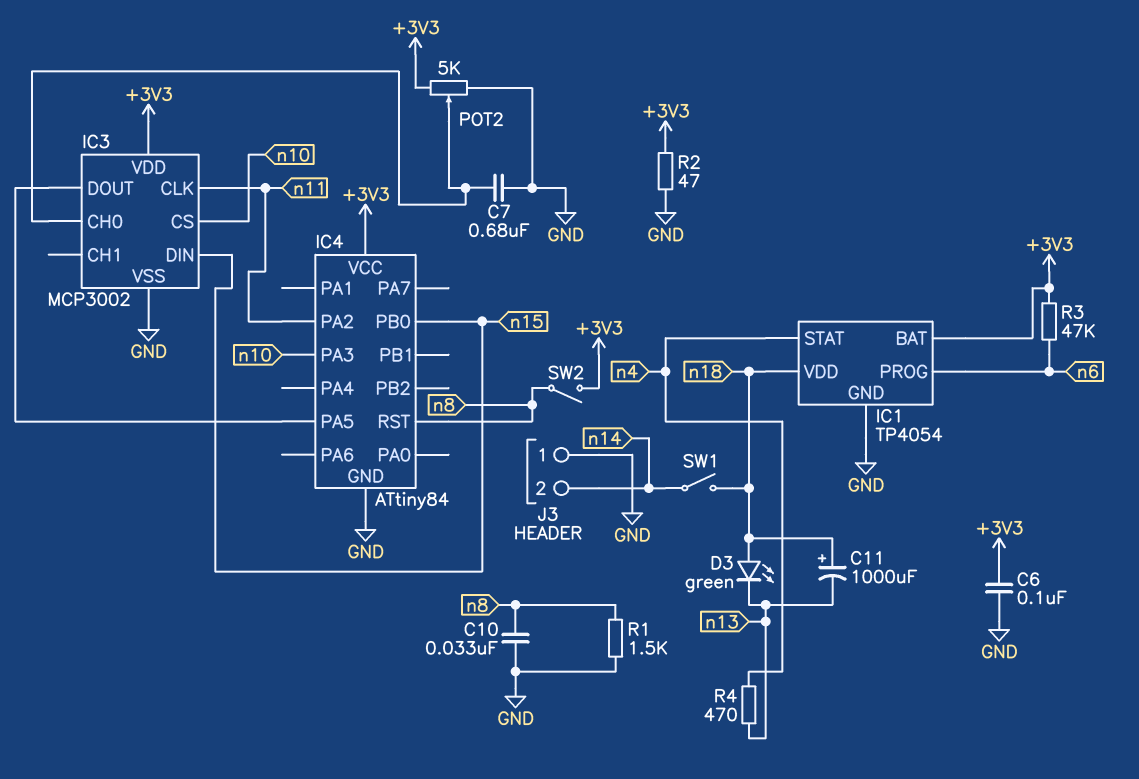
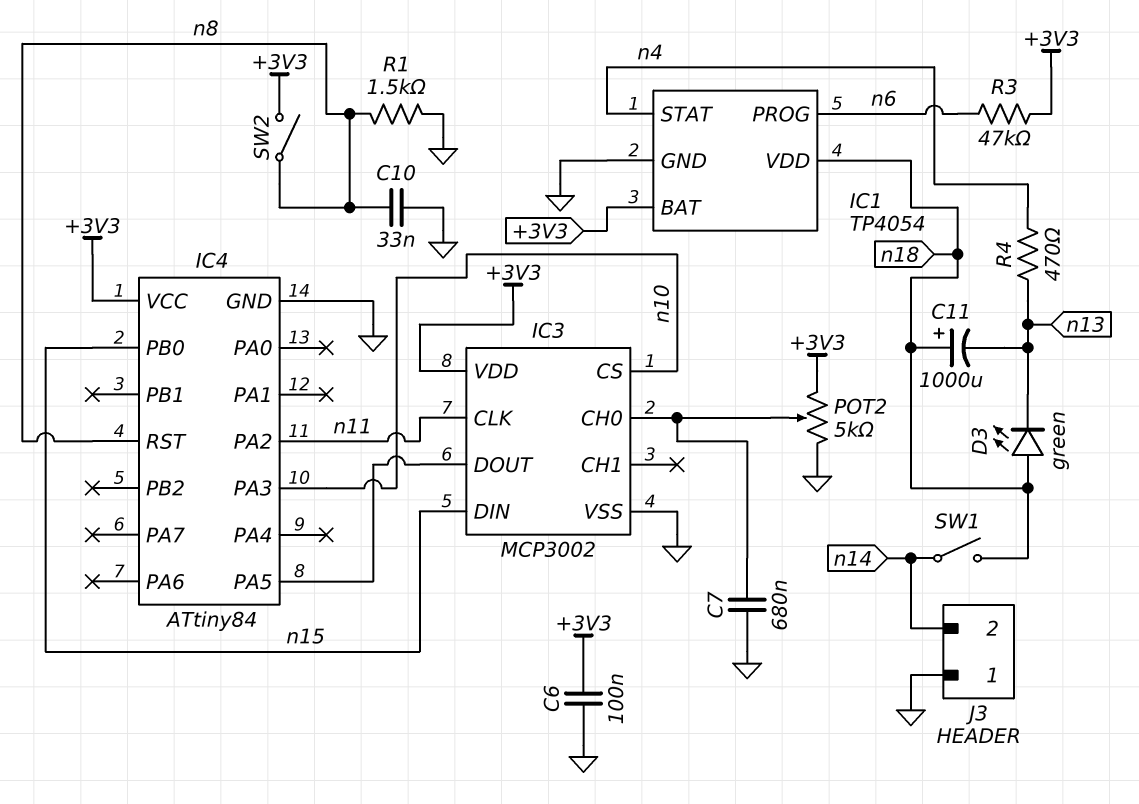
R2: 47 (+3V3, GND) -> none

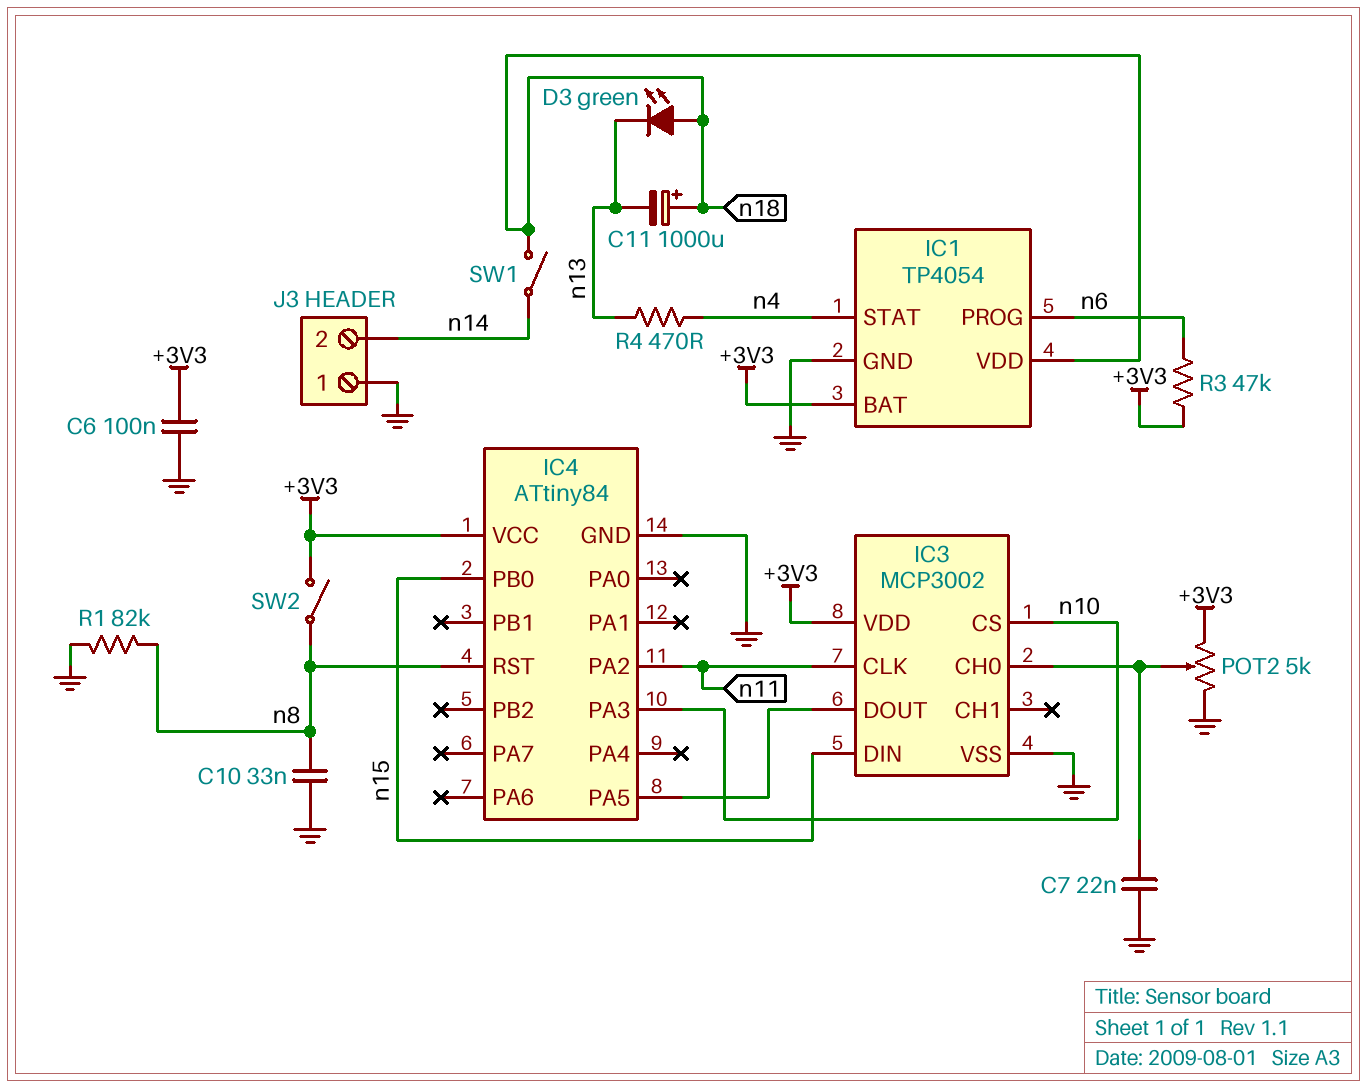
C7: 680nF (GND, IC3/CH0) -> 22nF (GND, IC3/CH0)
R1: 1.5k (GND, n8) -> 82k (GND, n8)

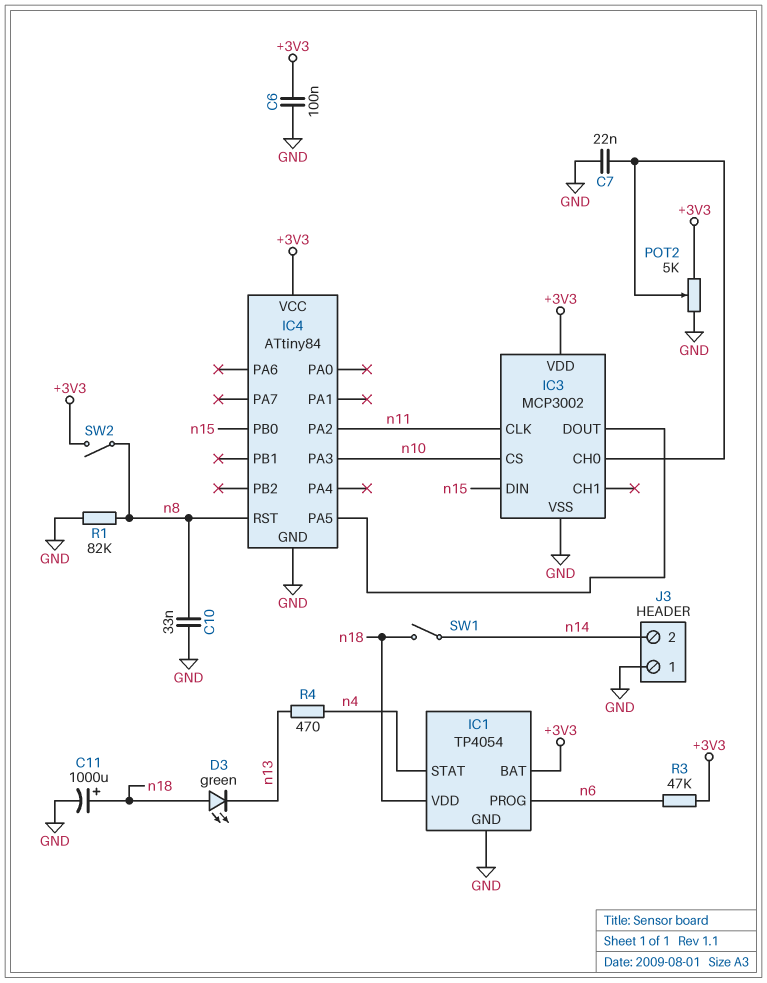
C11: 1000uF (plus n18, minus n13) -> 1000uF (plus n18, minus GND)

